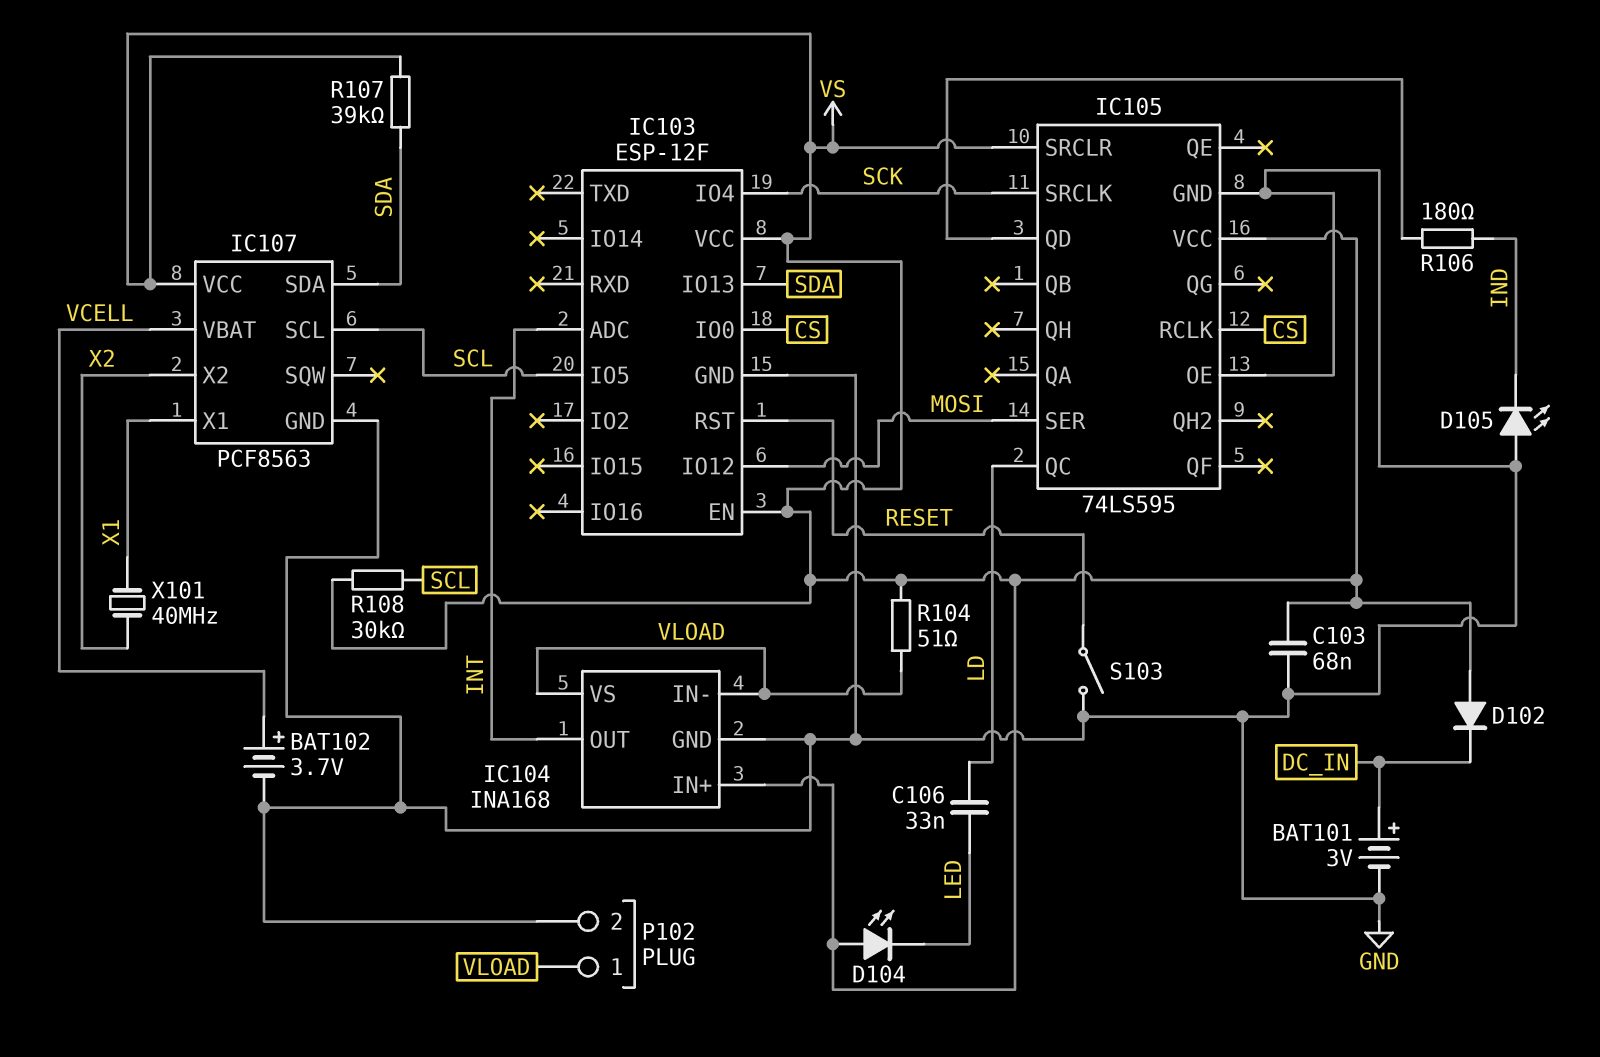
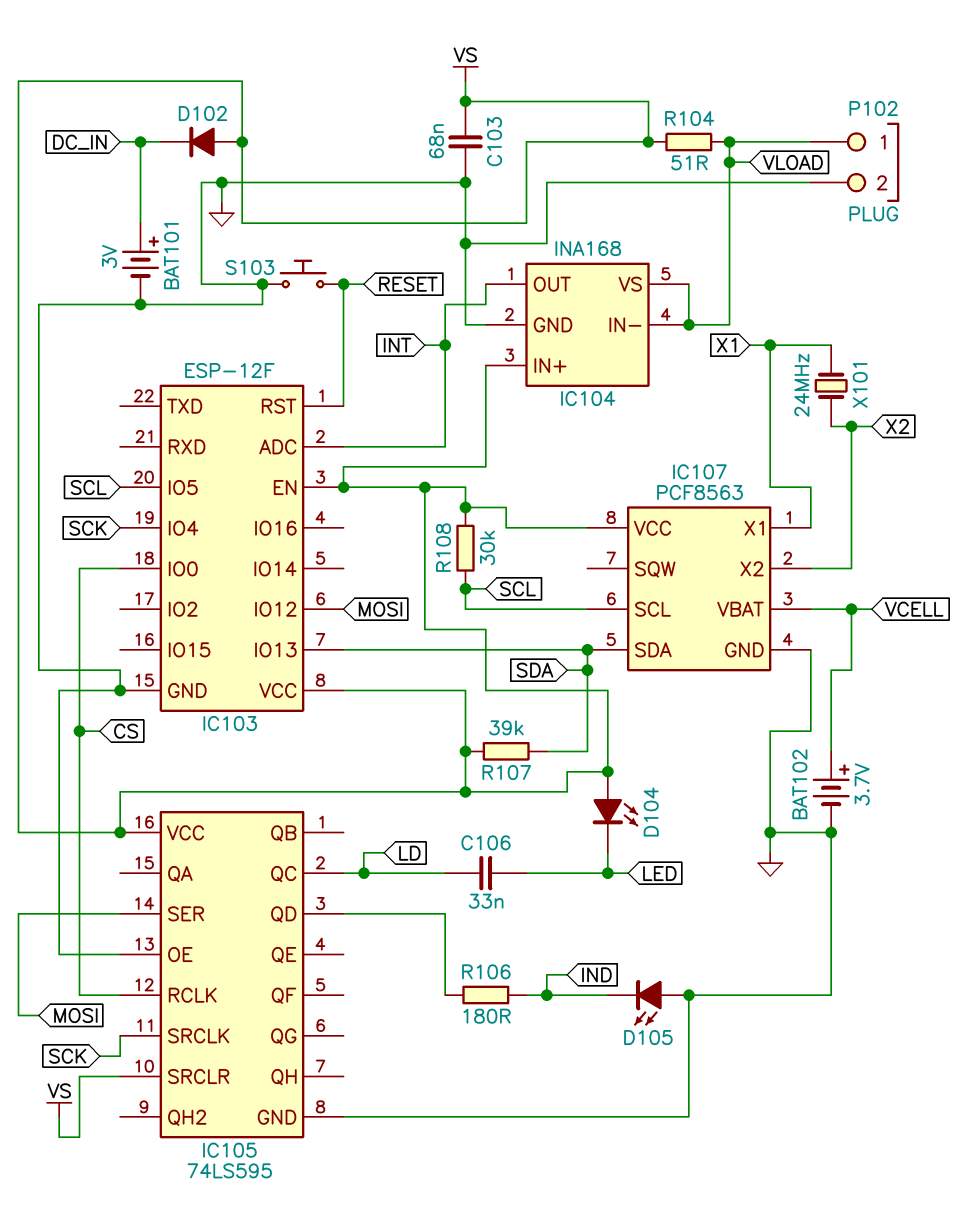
S103: switch (GND, RESET) -> button (GND, RESET)
X101: 40MHz (X1, X2) -> 24MHz (X1, X2)

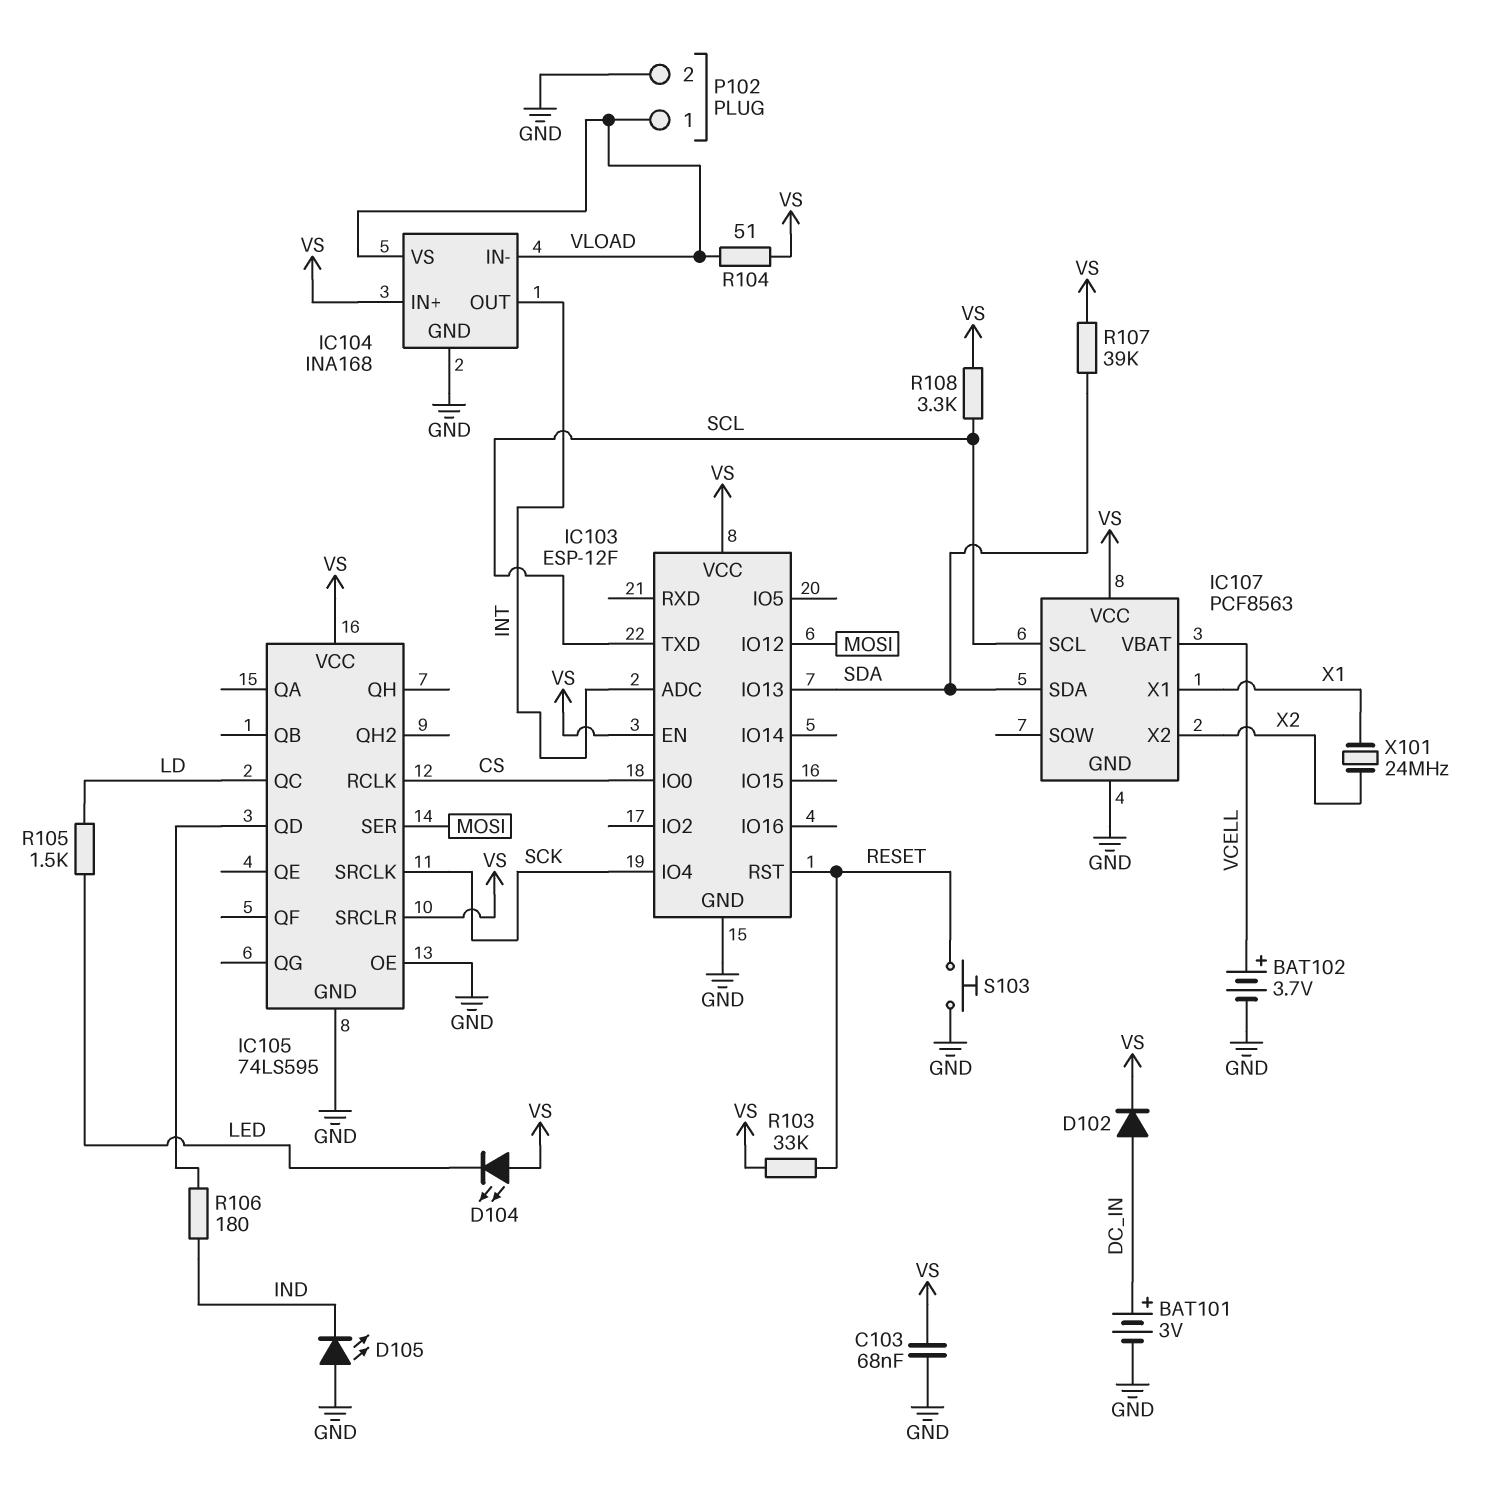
C106: 33nF (LD, LED) -> none
D102: diode (A VS, K DC_IN) -> diode (A DC_IN, K VS)
IC103 pin IO5: SCL -> none
IC103 pin TXD: none -> SCL
R103: none -> 33k (RESET, VS)
R105: none -> 1.5k (LD, LED)
R108: 30k (SCL, VS) -> 3.3k (SCL, VS)

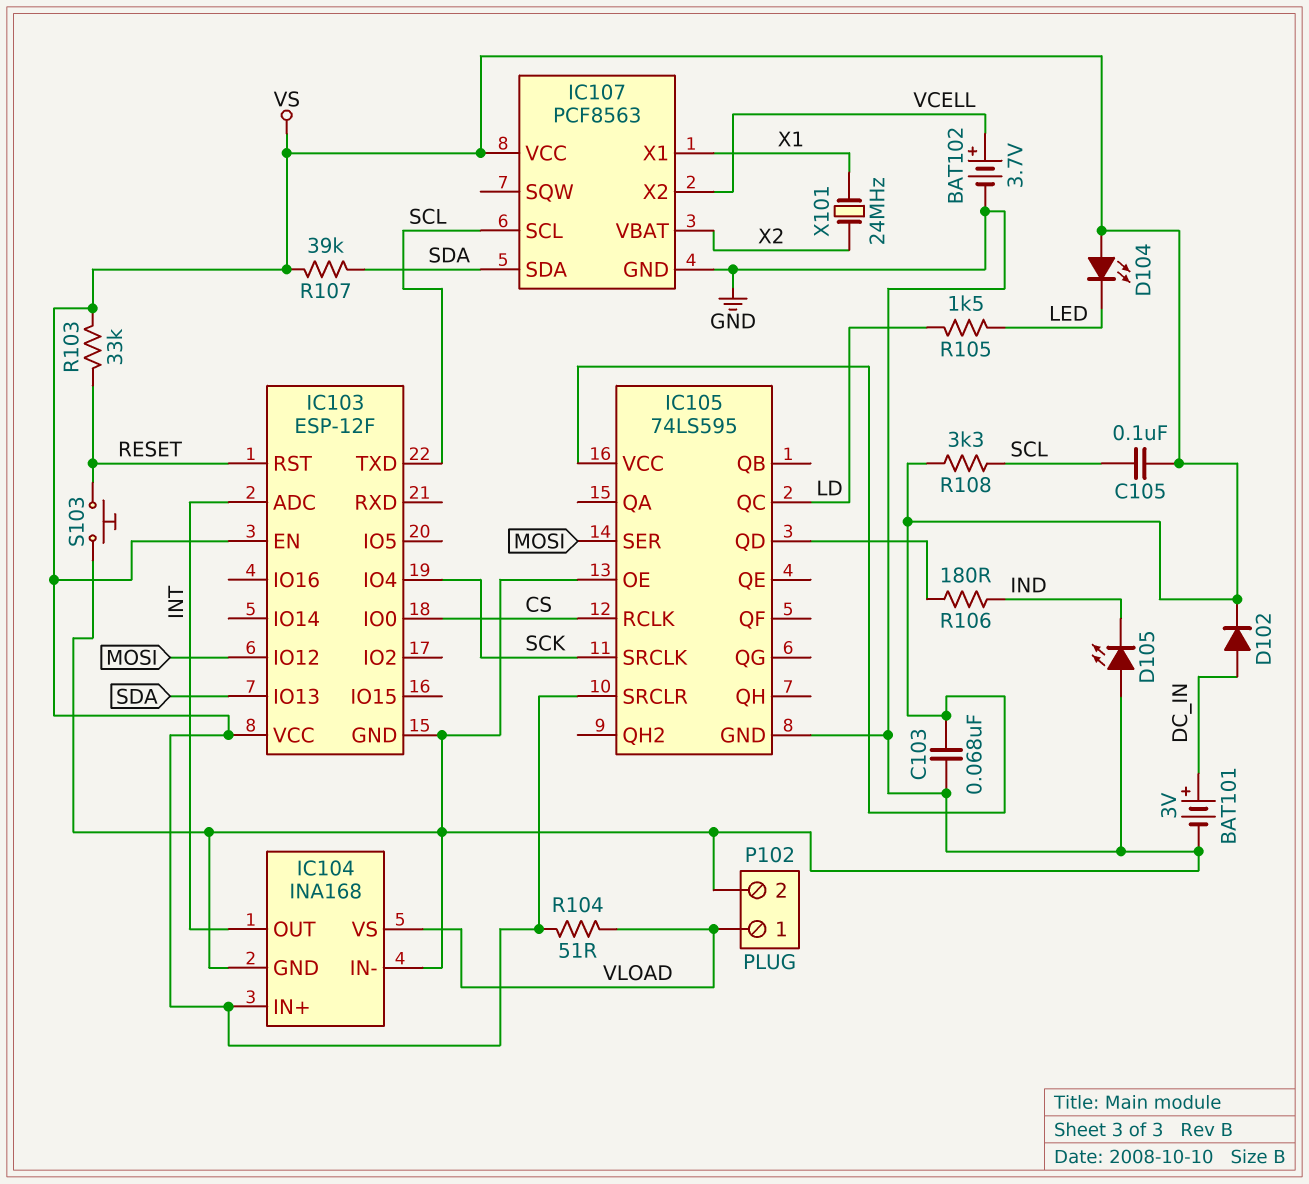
C105: none -> 100nF (SCL, VS)
IC104 pin IN-: VLOAD -> GND
IC107 pin VBAT: VCELL -> X2
IC107 pin X2: X2 -> VCELL

